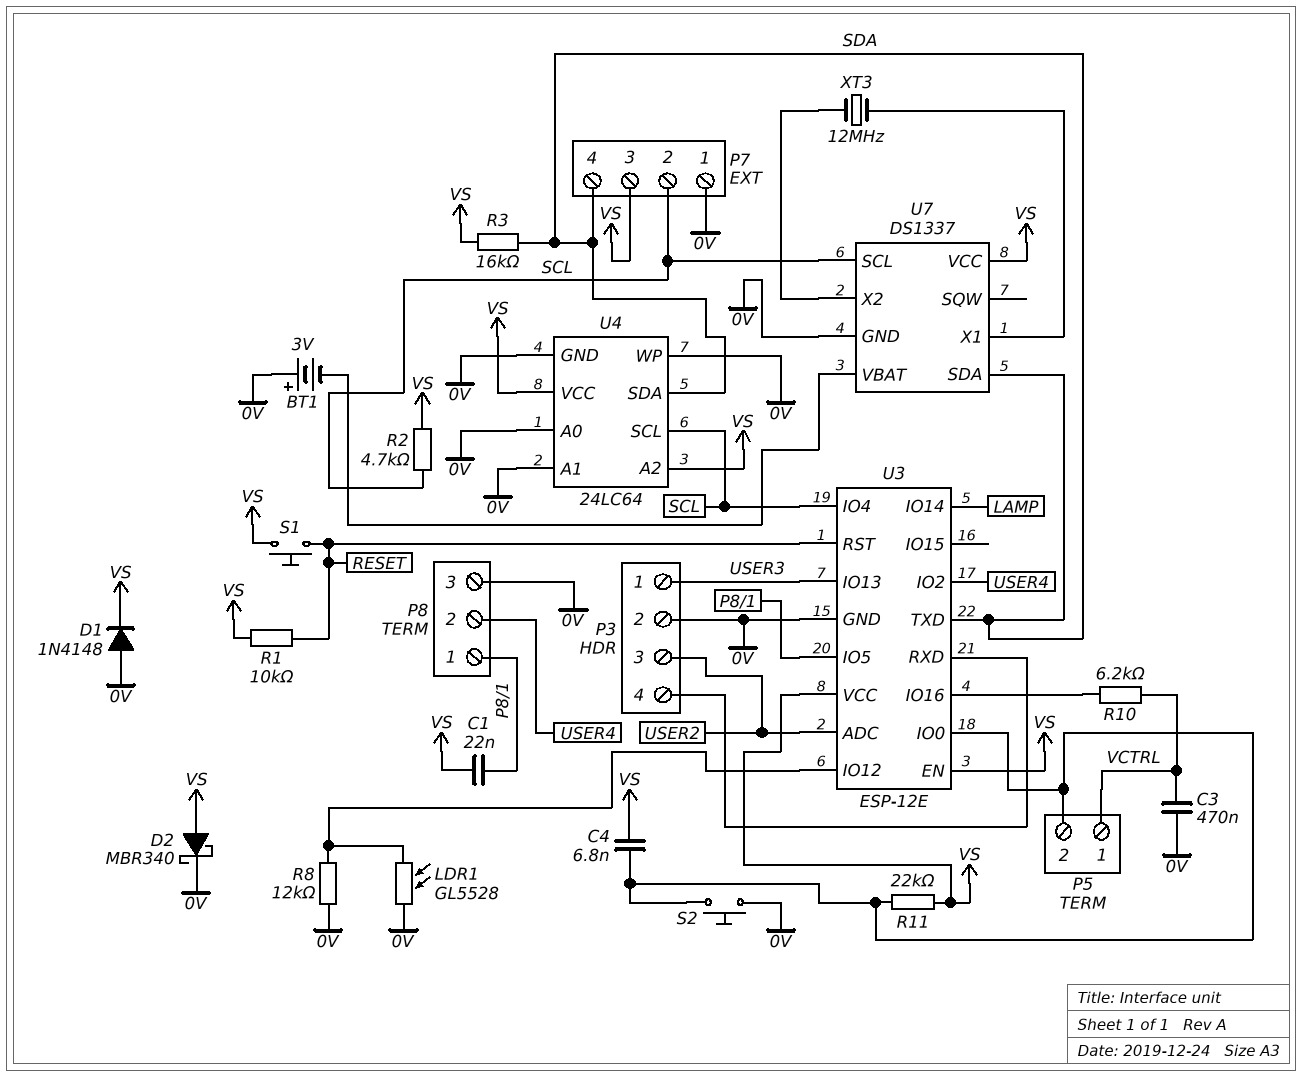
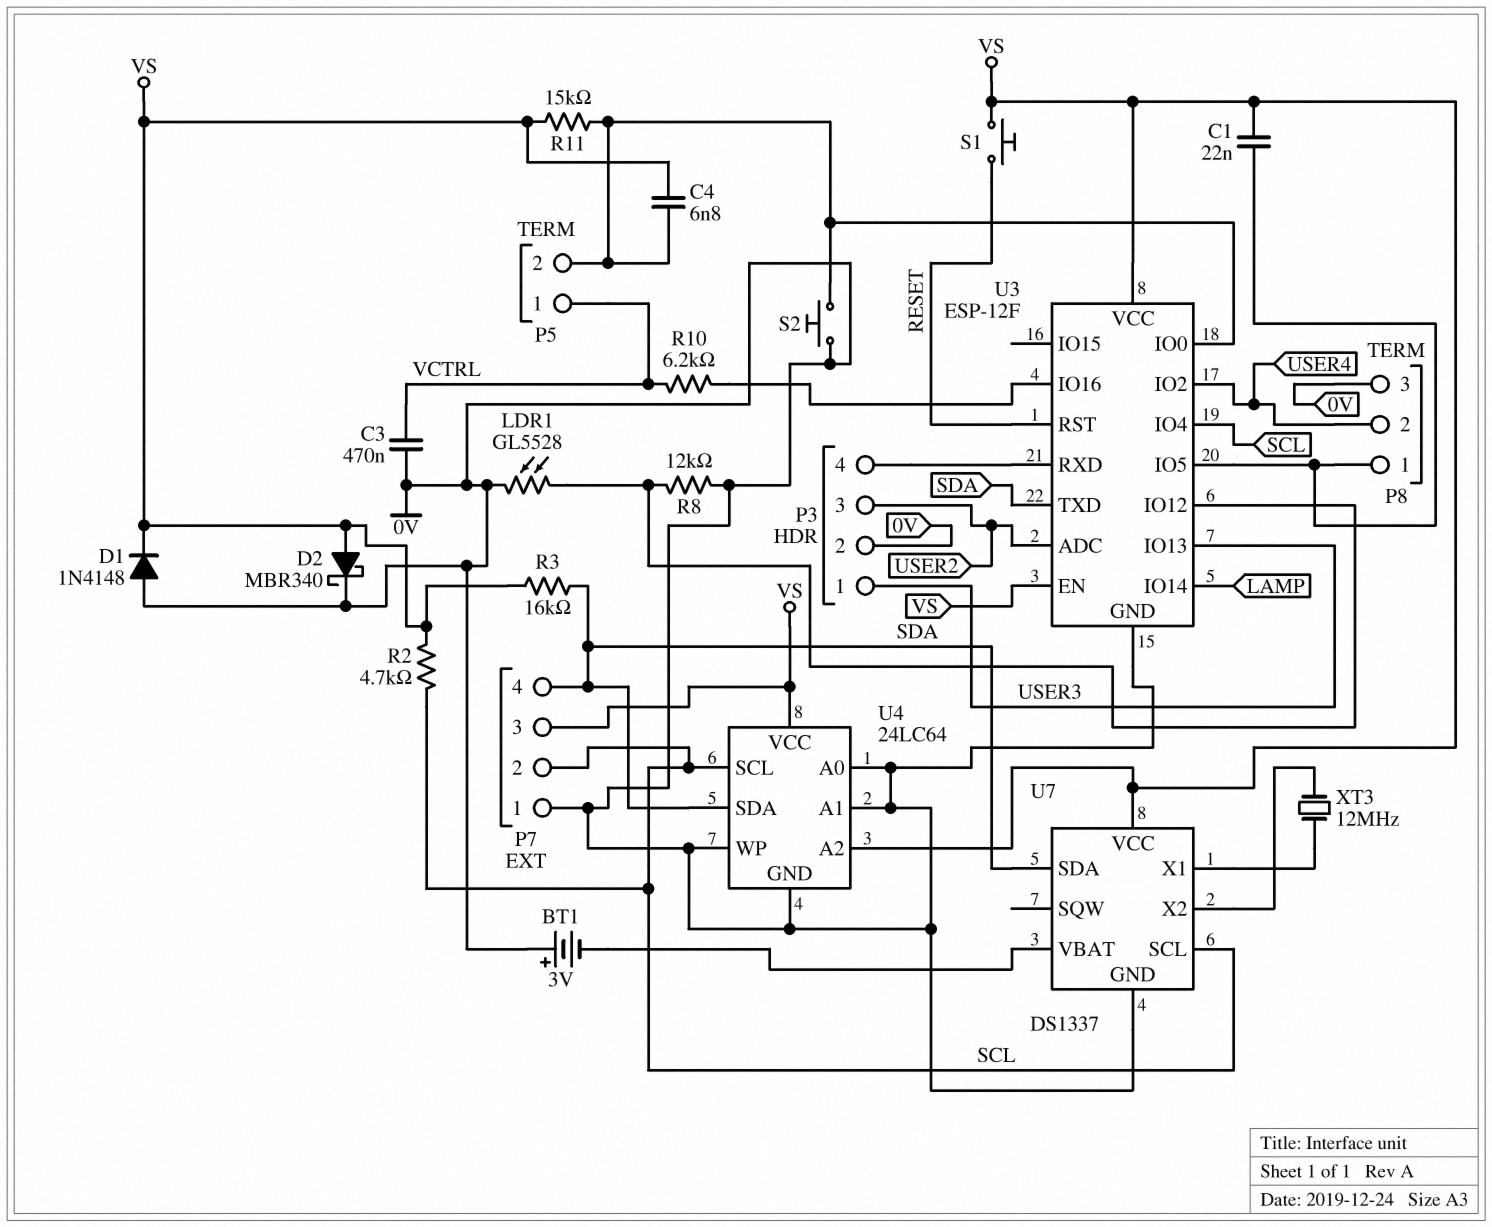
R1: 10k (RESET, VS) -> none
R11: 22k (P5/2, VS) -> 15k (P5/2, VS)
U3: ESP-12E -> ESP-12F

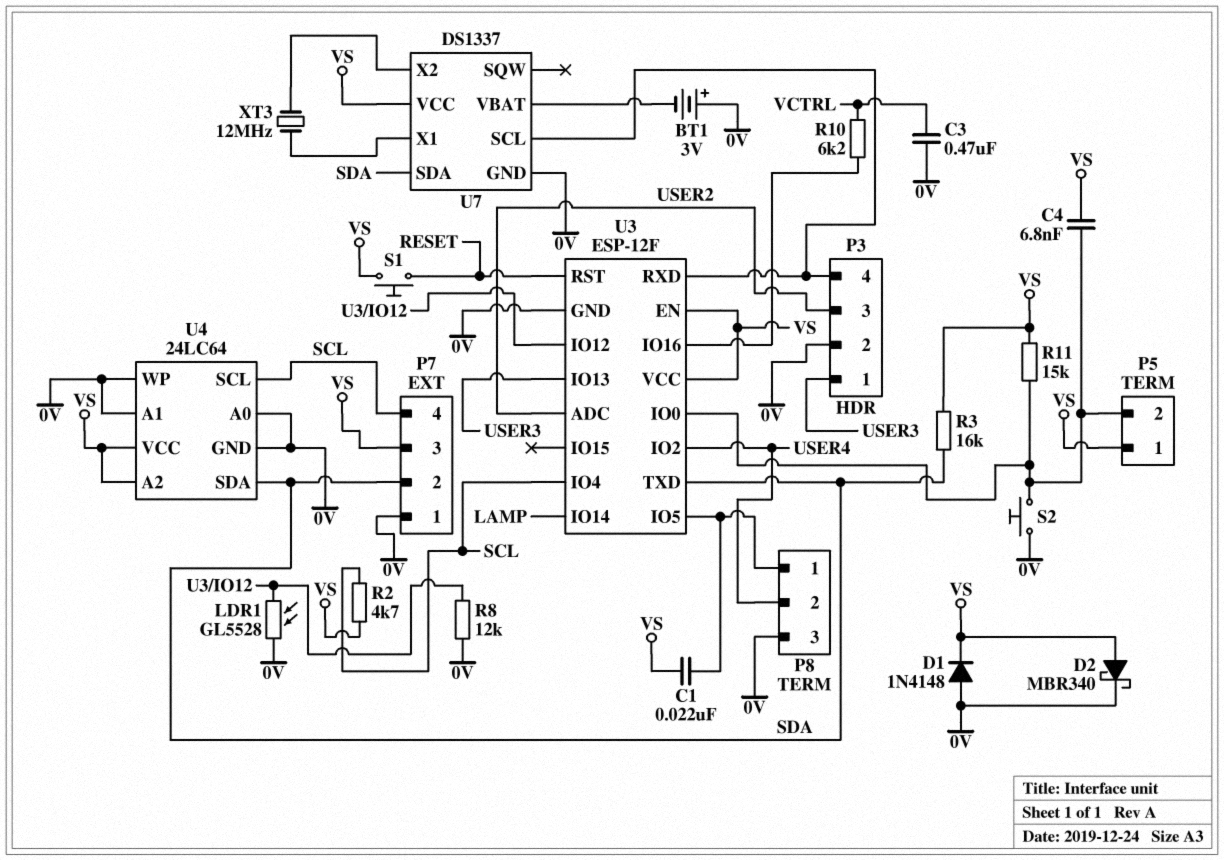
P5 pin 1: VCTRL -> VS
P7 pin 2: SCL -> SDA
P7 pin 4: SDA -> SCL
U7 pin SCL: SCL -> P3/4

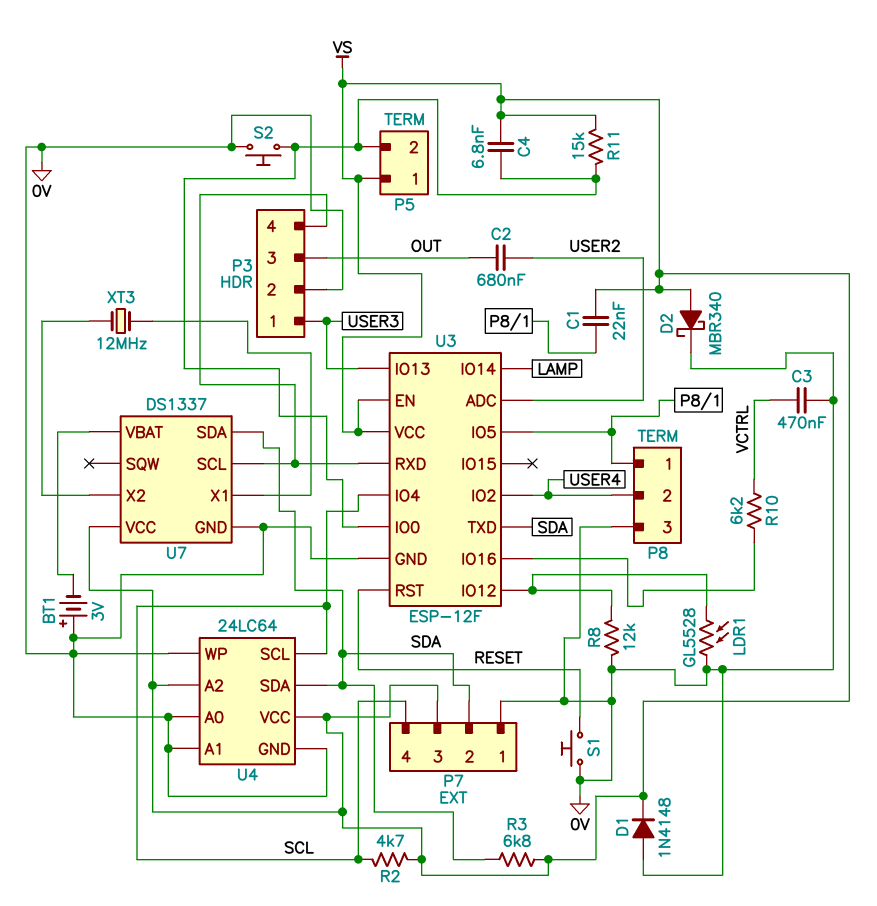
C2: none -> 680nF (OUT, USER2)
P3 pin 3: USER2 -> OUT
R3: 16k (SDA, VS) -> 6.8k (SDA, VS)
S1: button (RESET, VS) -> button (0V, RESET)

